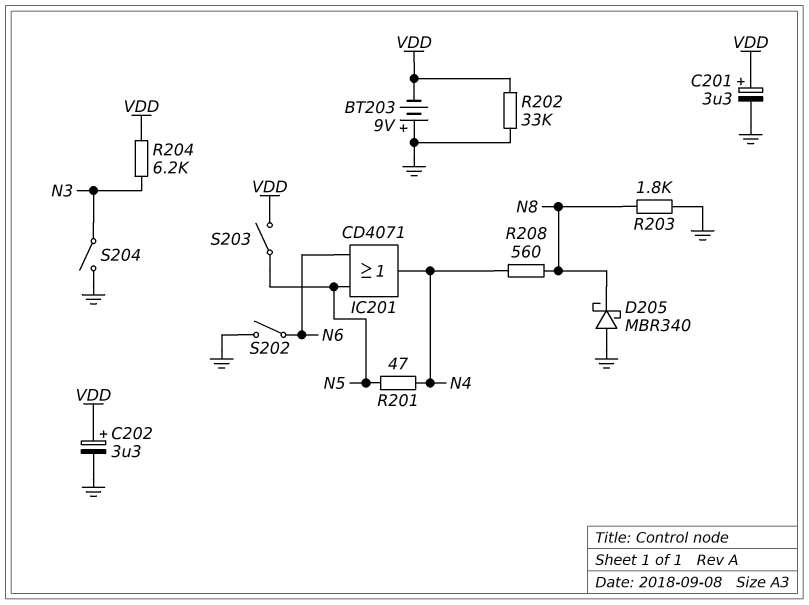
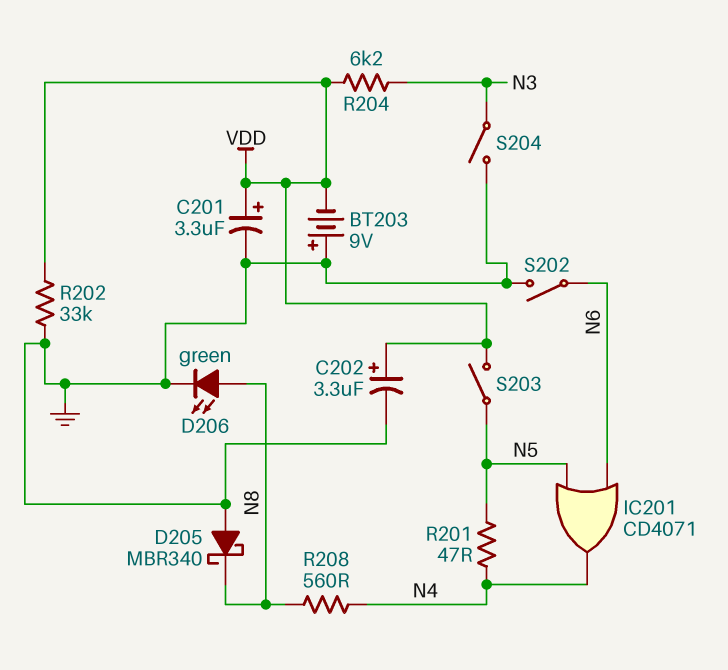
D206: none -> LED green (A N8, K GND)
R203: 1.8k (GND, N8) -> none

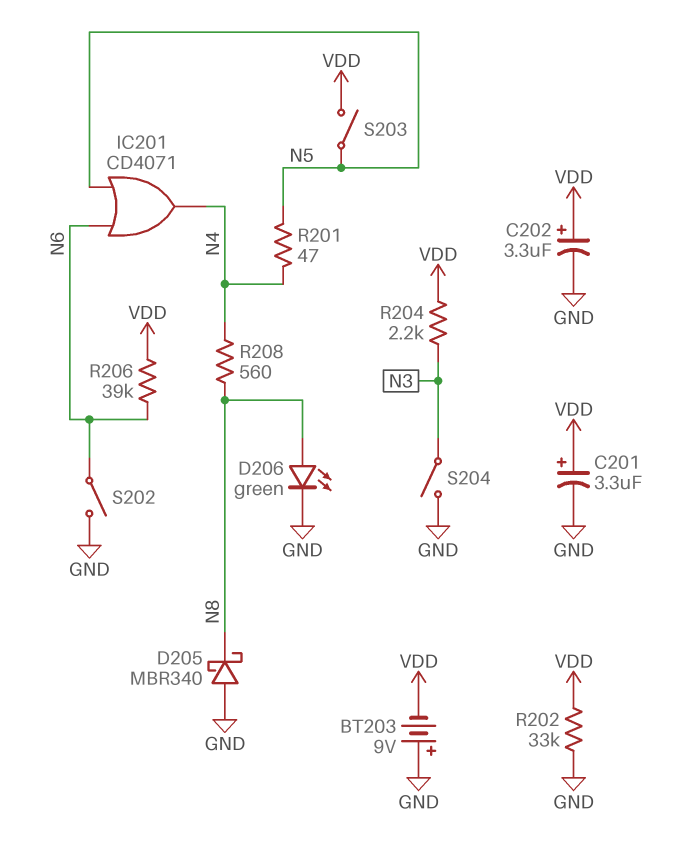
R204: 6.2k (N3, VDD) -> 2.2k (N3, VDD)
R206: none -> 39k (N6, VDD)

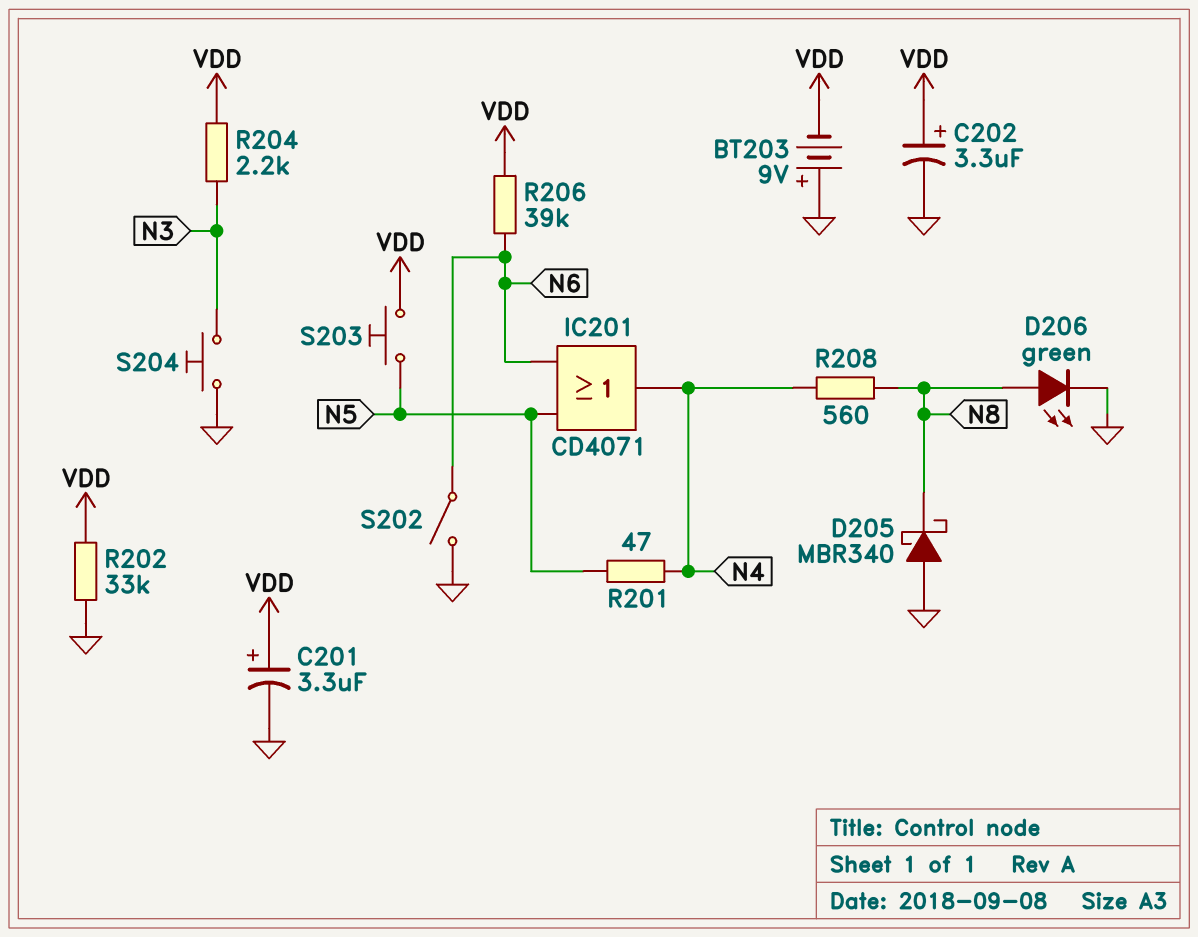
S203: switch (N5, VDD) -> button (N5, VDD)
S204: switch (GND, N3) -> button (GND, N3)

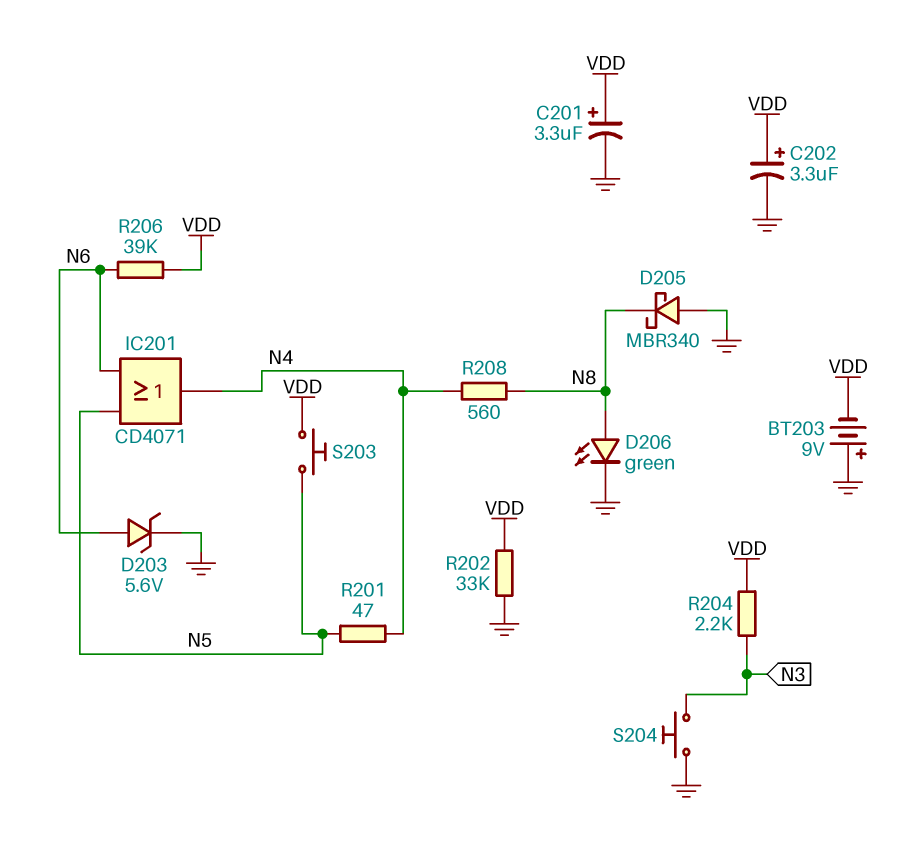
D203: none -> zener 5.6V (A N6, K GND)
S202: switch (GND, N6) -> none

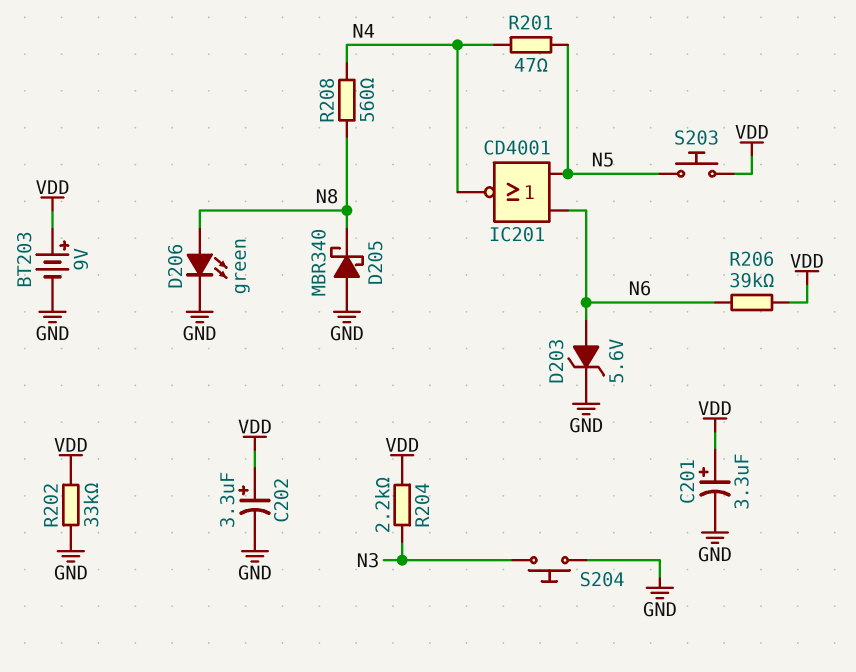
BT203: 9V (plus GND, minus VDD) -> 9V (plus VDD, minus GND)
IC201: OR CD4071 (in N5, in N6, out N4) -> NOR CD4001 (in N5, in N6, out N4)

